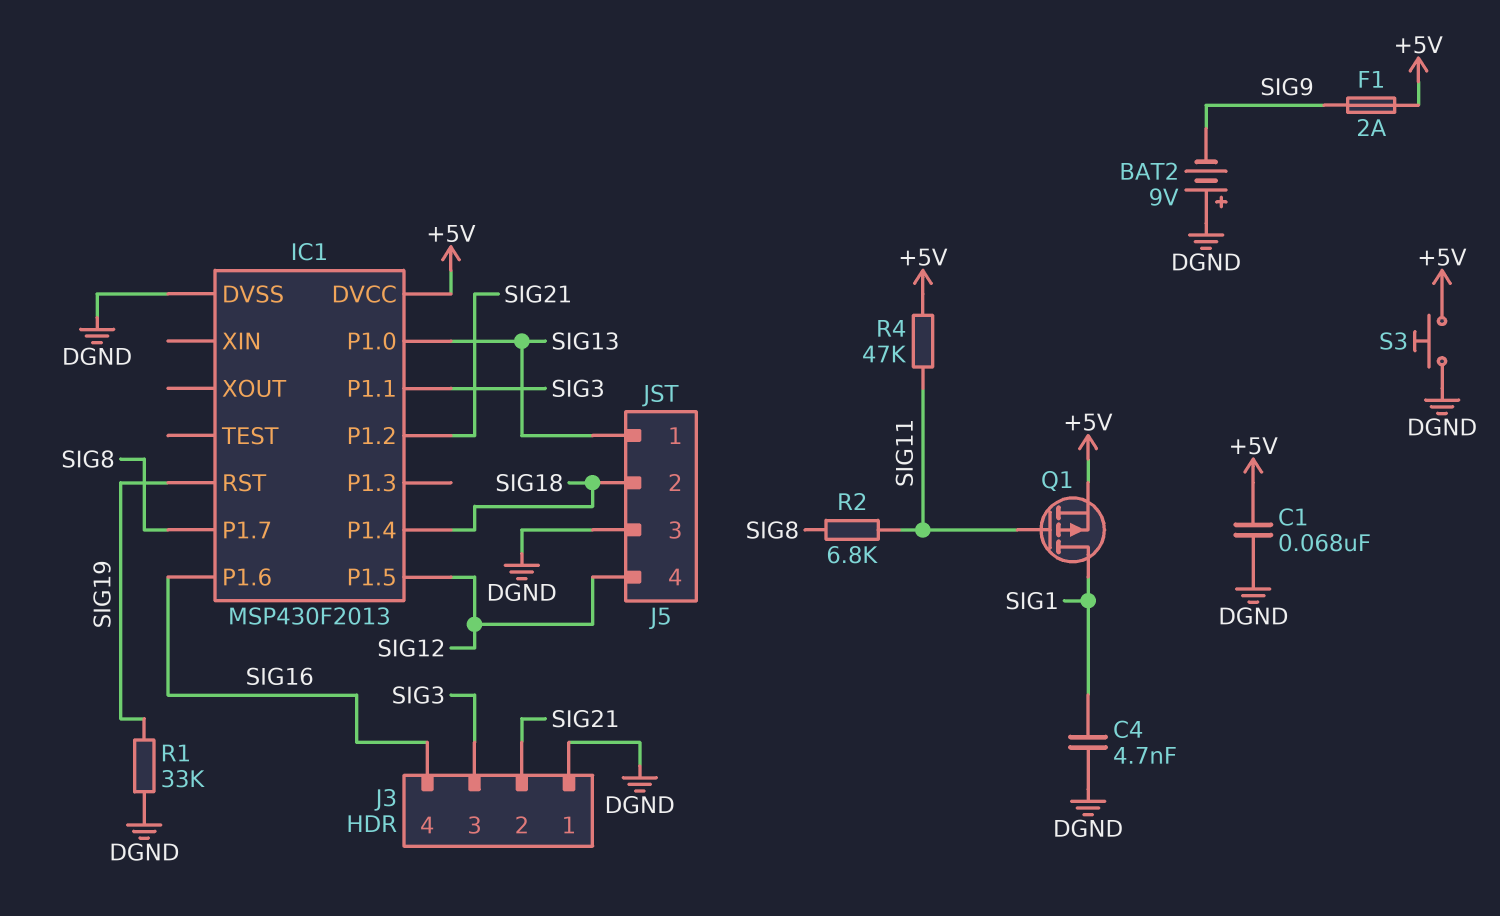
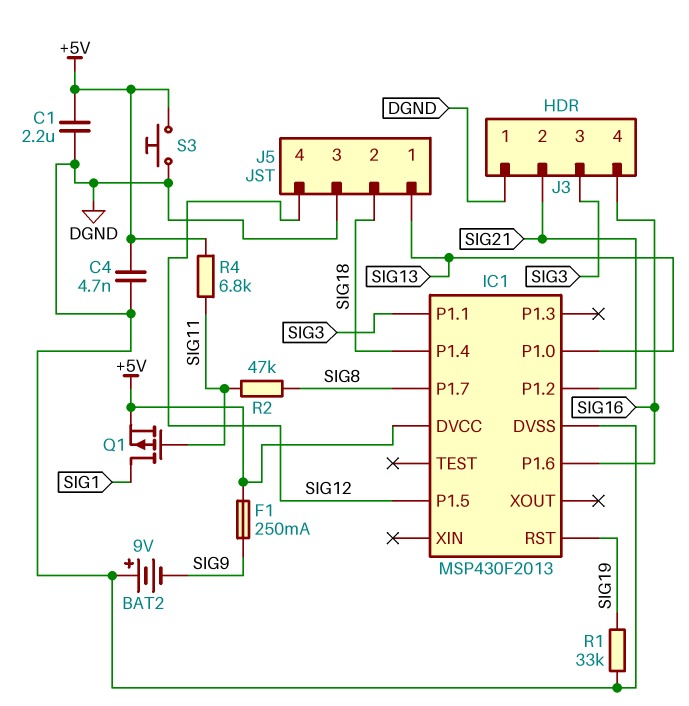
C1: 68nF (+5V, DGND) -> 2.2uF (+5V, DGND)
C4: 4.7nF (DGND, SIG1) -> 4.7nF (+5V, DGND)
F1: 2A (+5V, SIG9) -> 250mA (+5V, SIG9)
R2: 6.8k (SIG8, SIG11) -> 47k (SIG8, SIG11)
R4: 47k (+5V, SIG11) -> 6.8k (+5V, SIG11)

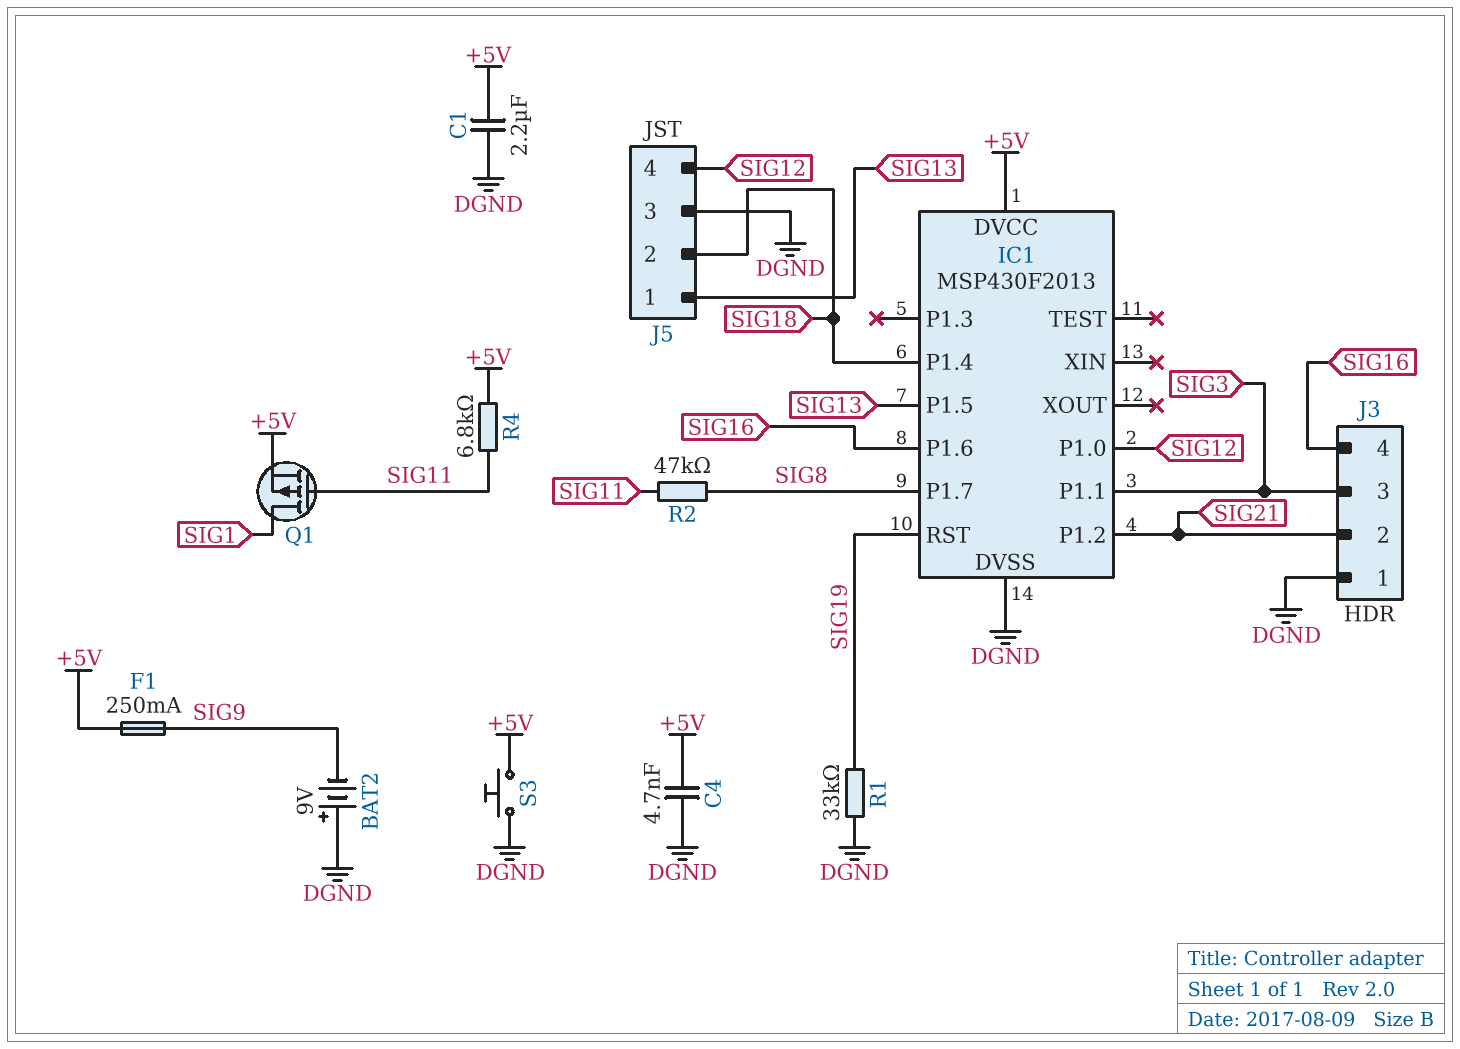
IC1 pin P1.0: SIG13 -> SIG12
IC1 pin P1.5: SIG12 -> SIG13

